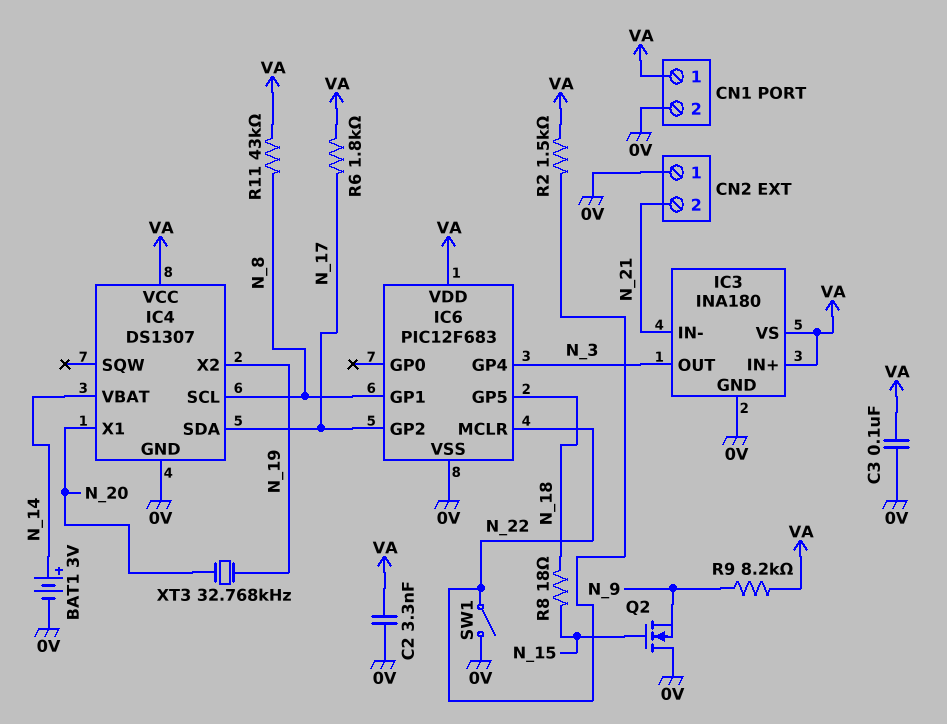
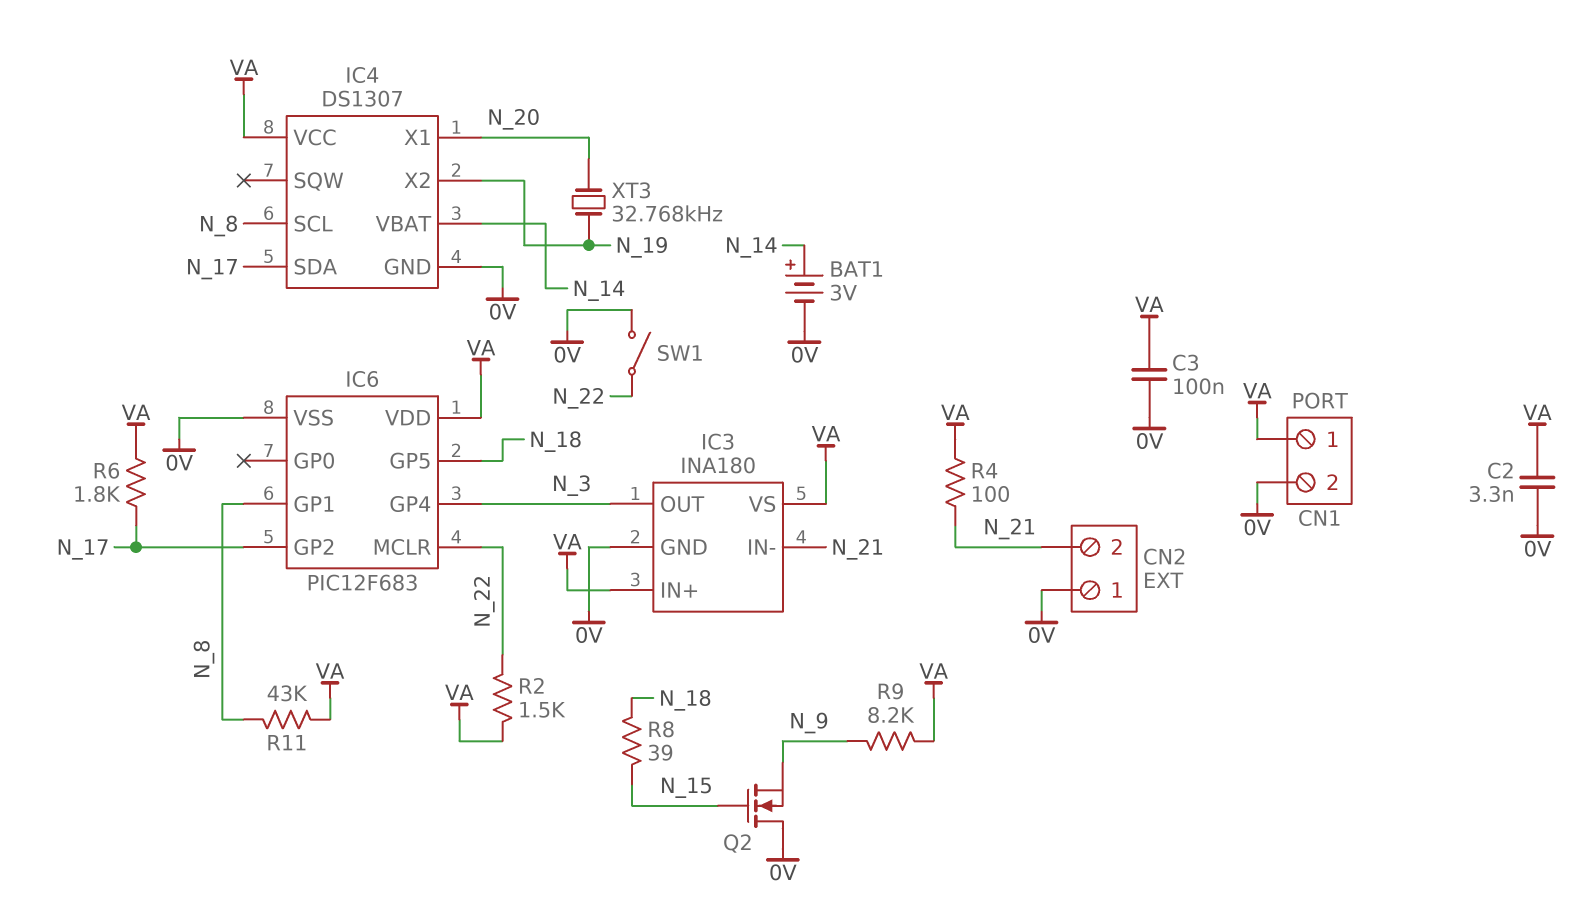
R4: none -> 100 (N_21, VA)
R8: 18 (N_15, N_18) -> 39 (N_15, N_18)

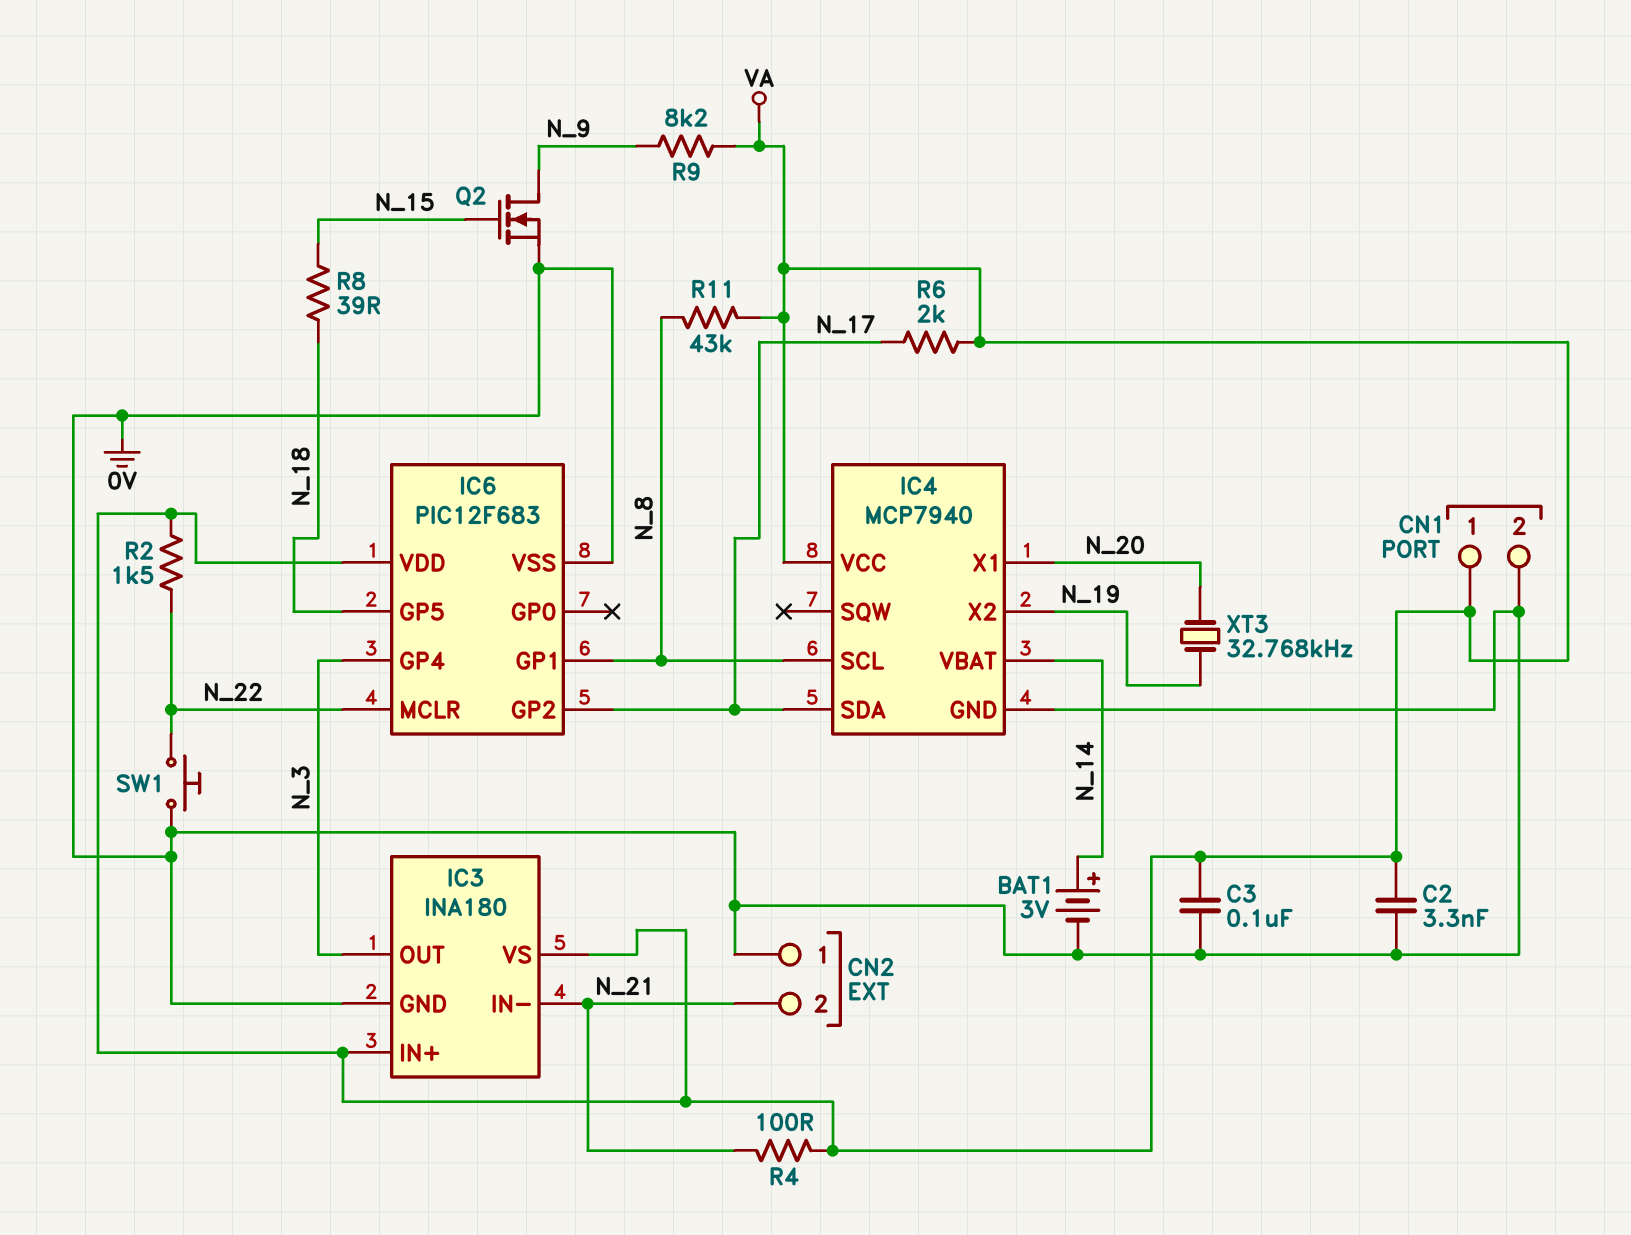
IC4: DS1307 -> MCP7940
Q2: NMOS (G N_15, D 0V, S N_9) -> NMOS (G N_15, D N_9, S 0V)
R6: 1.8k (N_17, VA) -> 2k (N_17, VA)
SW1: switch (0V, N_22) -> button (0V, N_22)

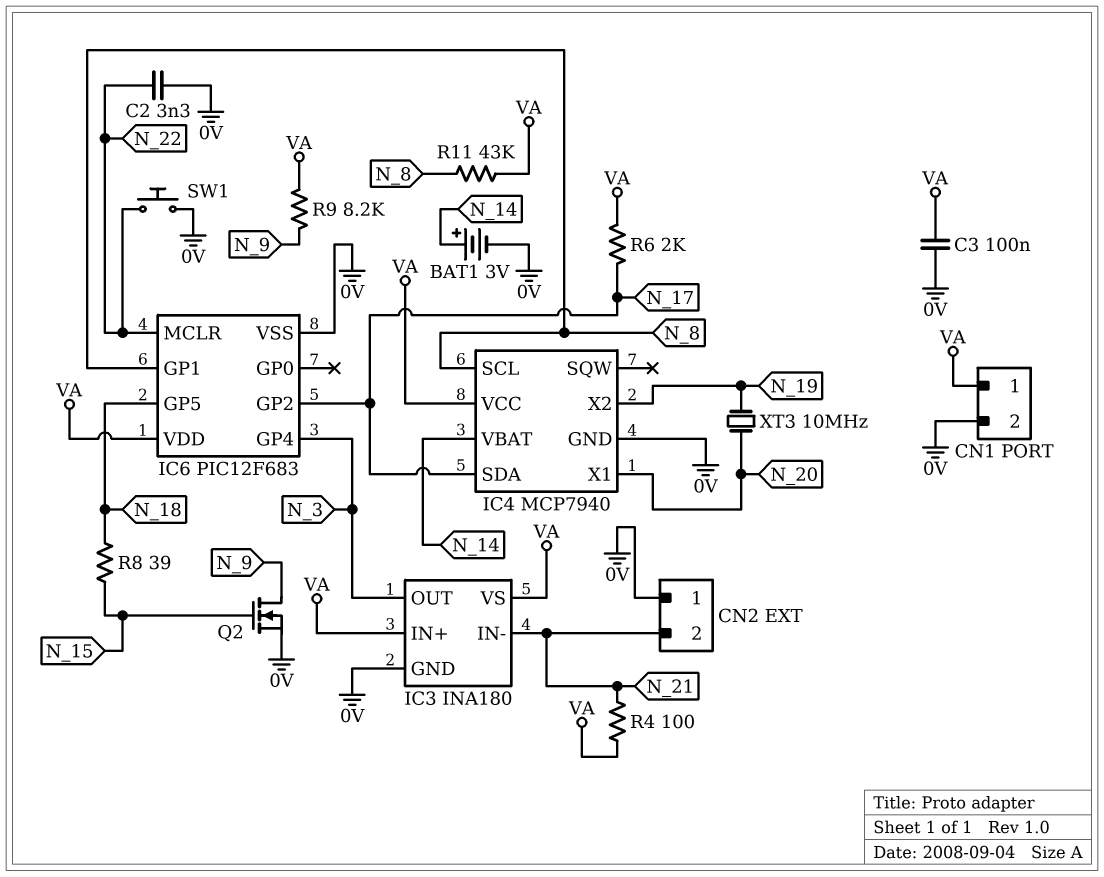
C2: 3.3nF (0V, VA) -> 3.3nF (0V, N_22)
R2: 1.5k (N_22, VA) -> none
XT3: 32.768kHz (N_19, N_20) -> 10MHz (N_19, N_20)

